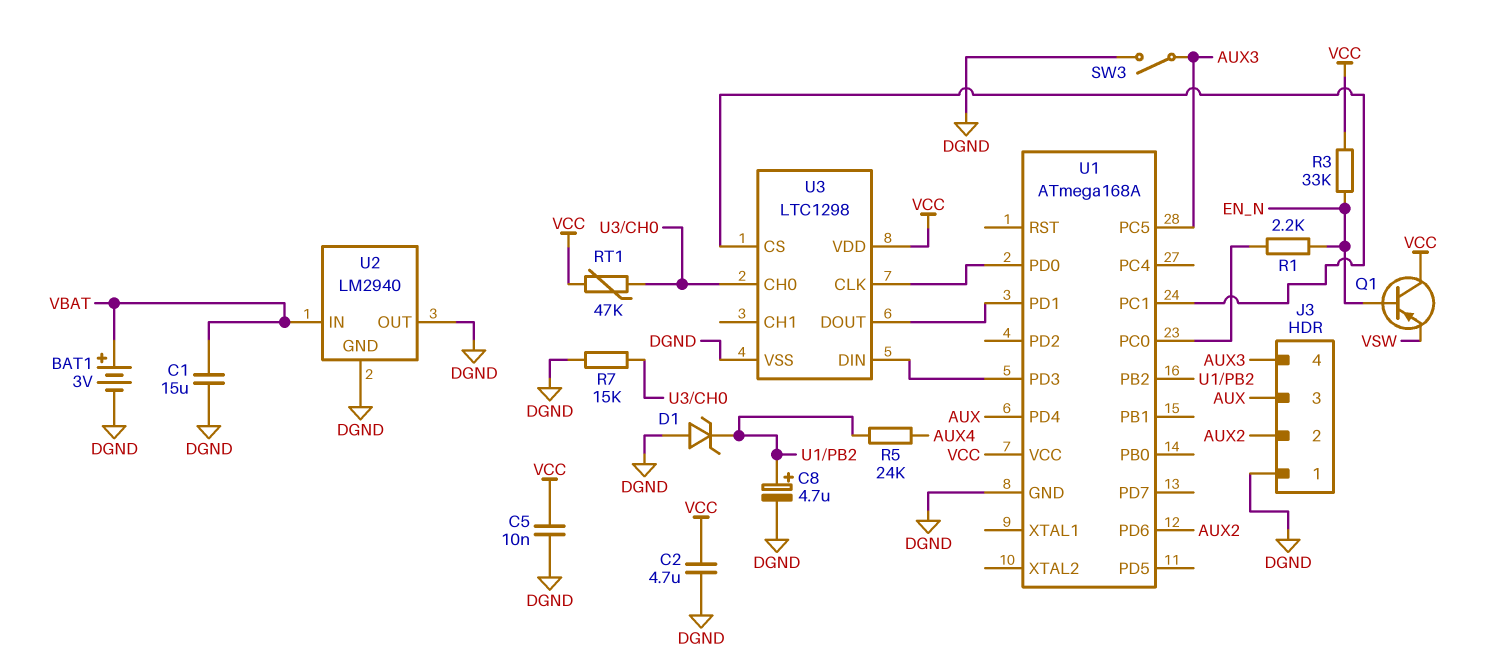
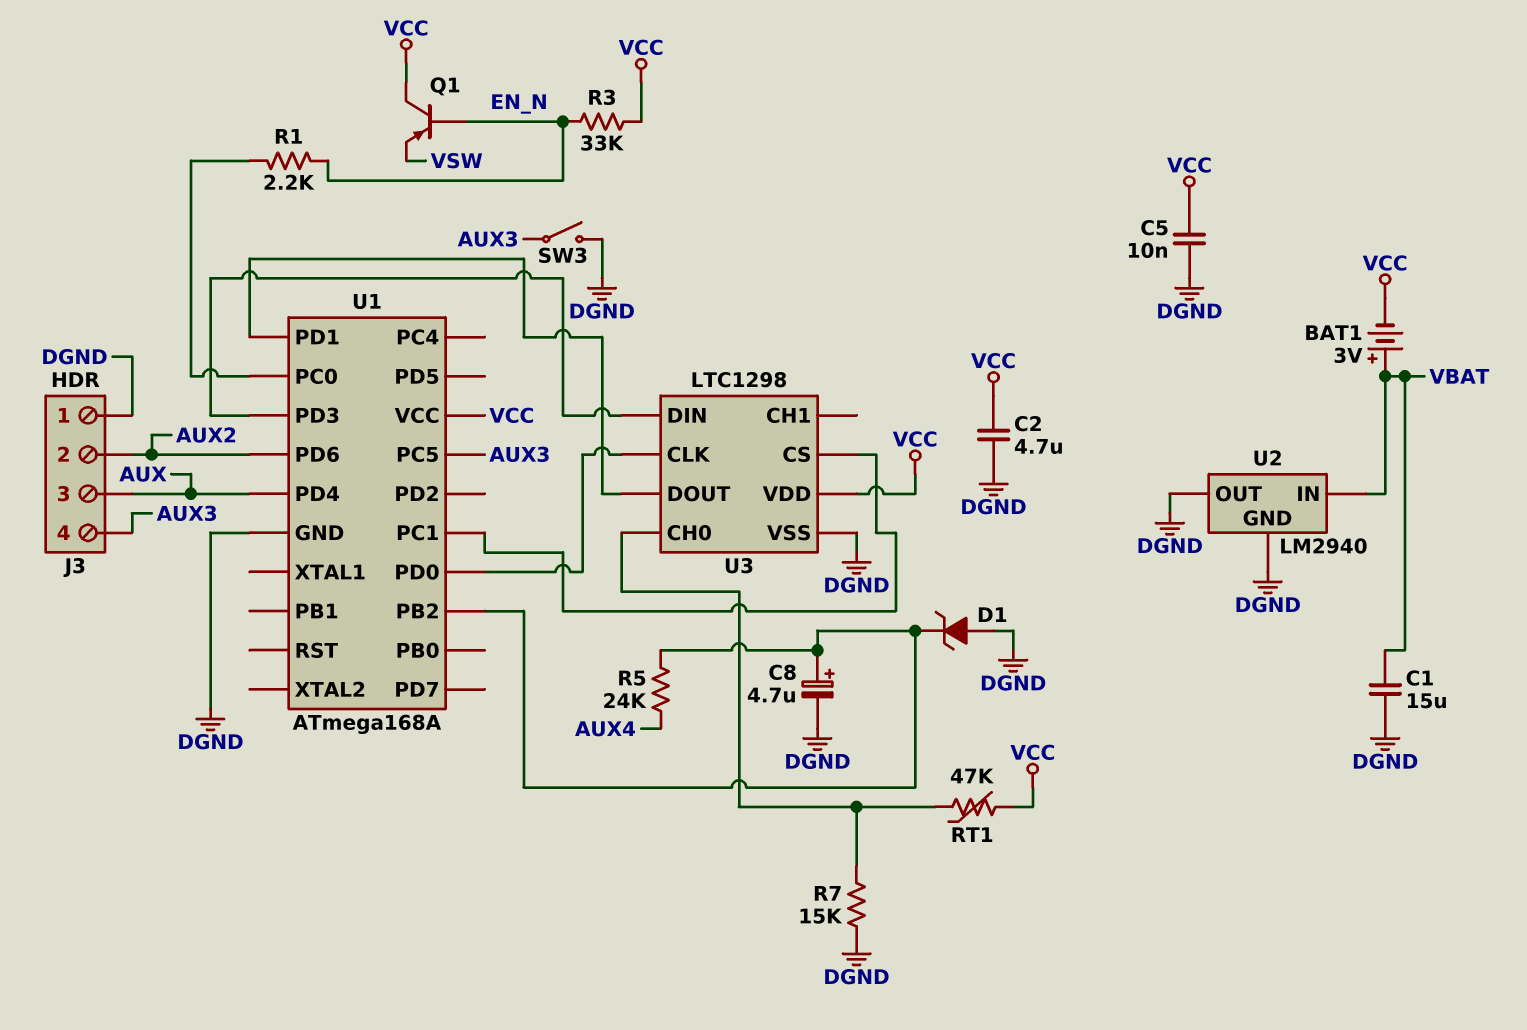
BAT1: 3V (plus VBAT, minus DGND) -> 3V (plus VBAT, minus VCC)

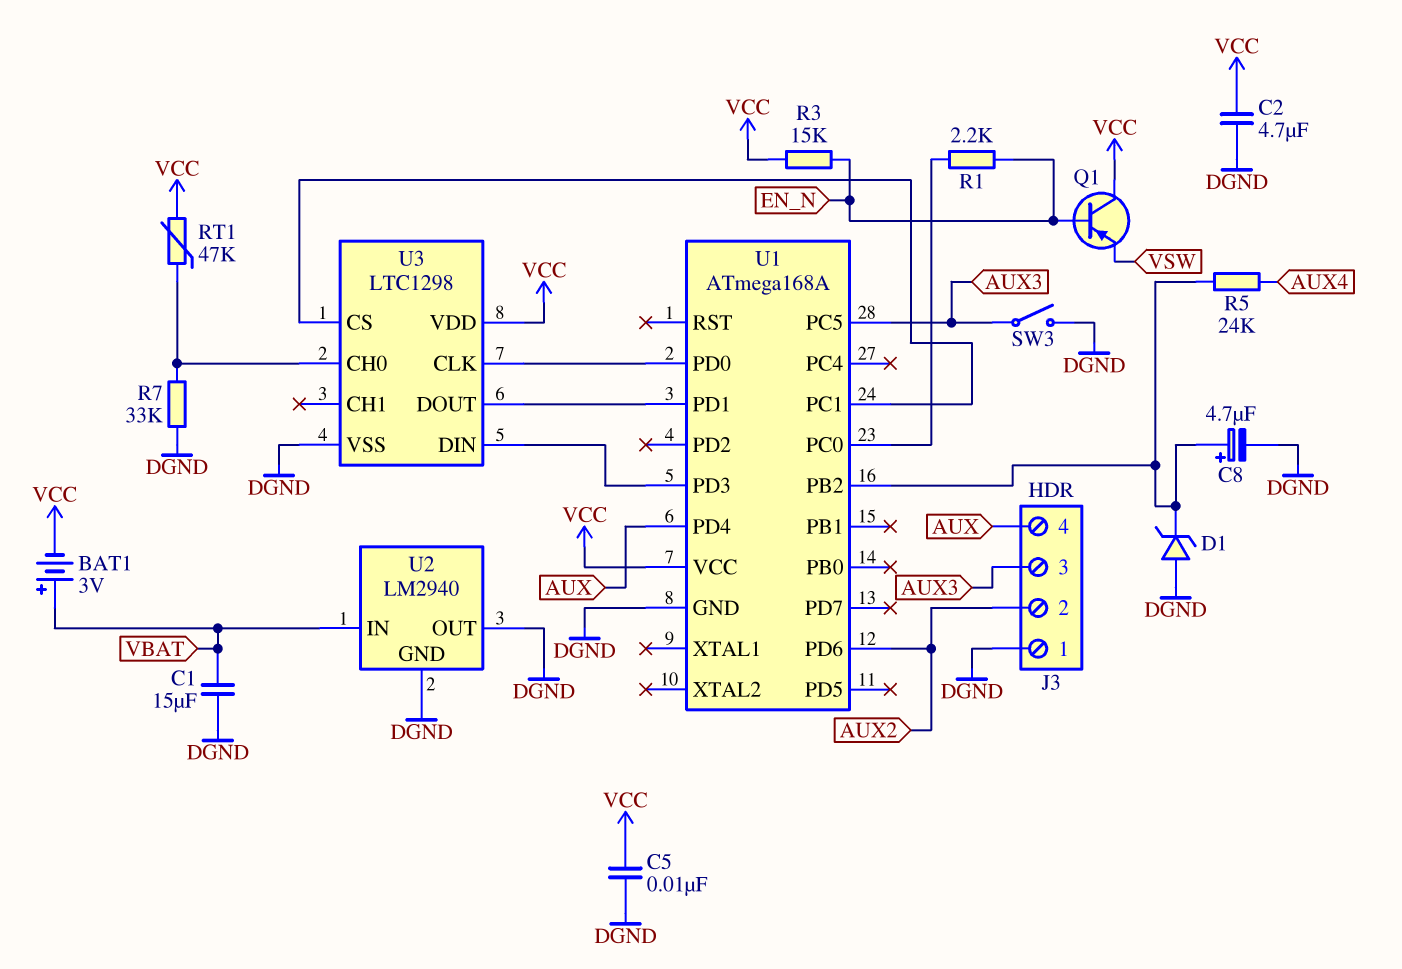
J3 pin 3: AUX -> AUX3
J3 pin 4: AUX3 -> AUX
R3: 33k (EN_N, VCC) -> 15k (EN_N, VCC)
R7: 15k (DGND, U3/CH0) -> 33k (DGND, U3/CH0)

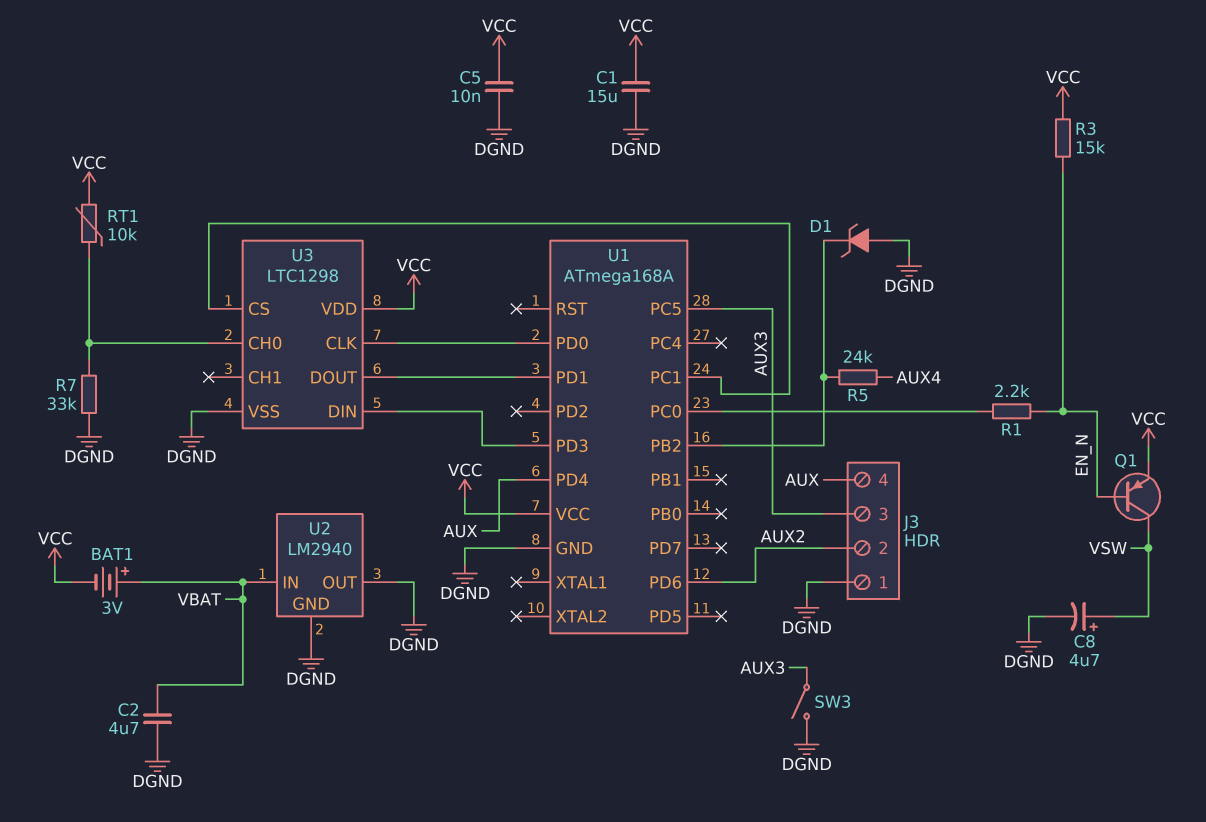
C1: 15uF (DGND, VBAT) -> 15uF (DGND, VCC)
C2: 4.7uF (DGND, VCC) -> 4.7uF (DGND, VBAT)
C8: 4.7uF (plus U1/PB2, minus DGND) -> 4.7uF (plus VSW, minus DGND)
Q1: PNP (B EN_N, C VCC, E VSW) -> PNP (B EN_N, C VSW, E VCC)
RT1: 47k (U3/CH0, VCC) -> 10k (U3/CH0, VCC)

